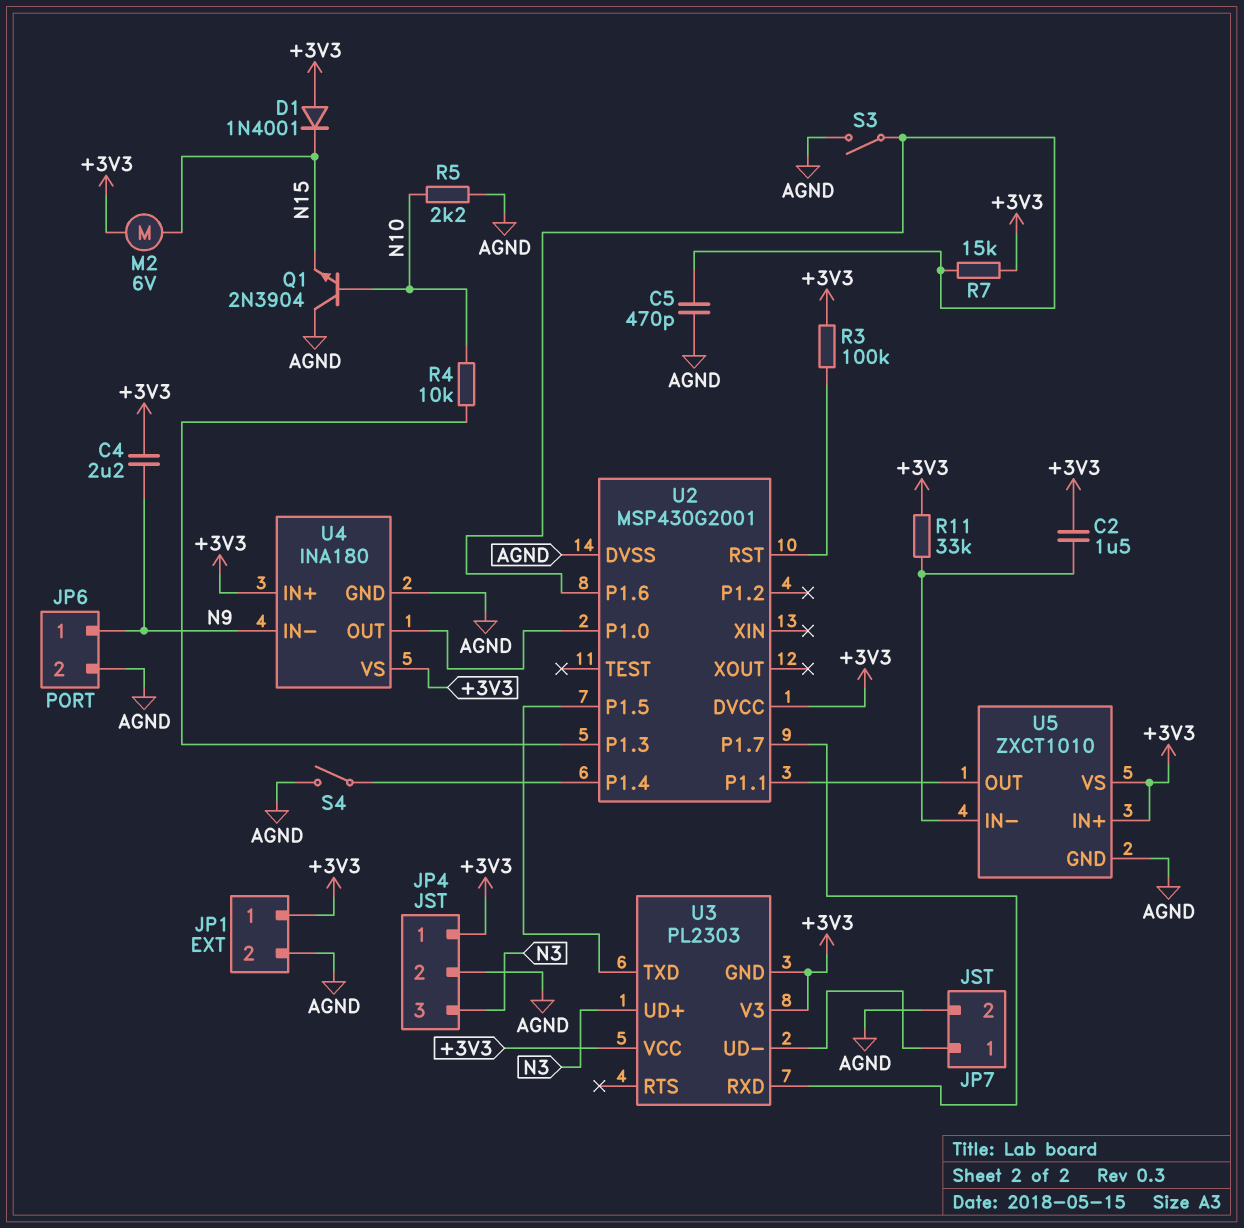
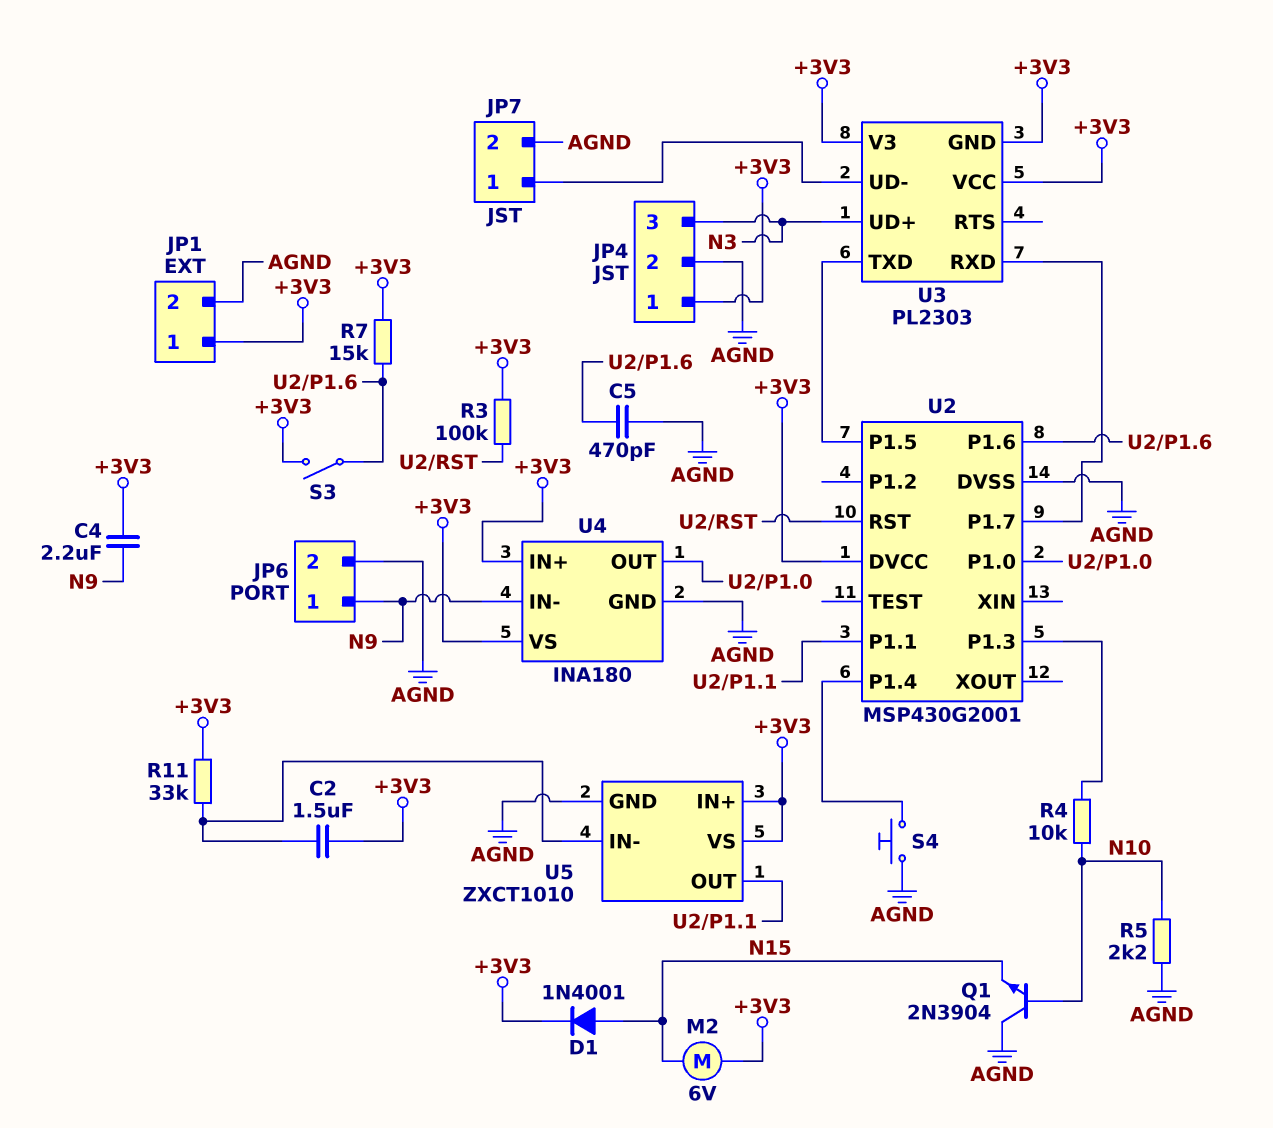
D1: diode 1N4001 (A +3V3, K N15) -> diode 1N4001 (A N15, K +3V3)
S3: switch (AGND, U2/P1.6) -> switch (+3V3, U2/P1.6)
S4: switch (AGND, U2/P1.4) -> button (AGND, U2/P1.4)

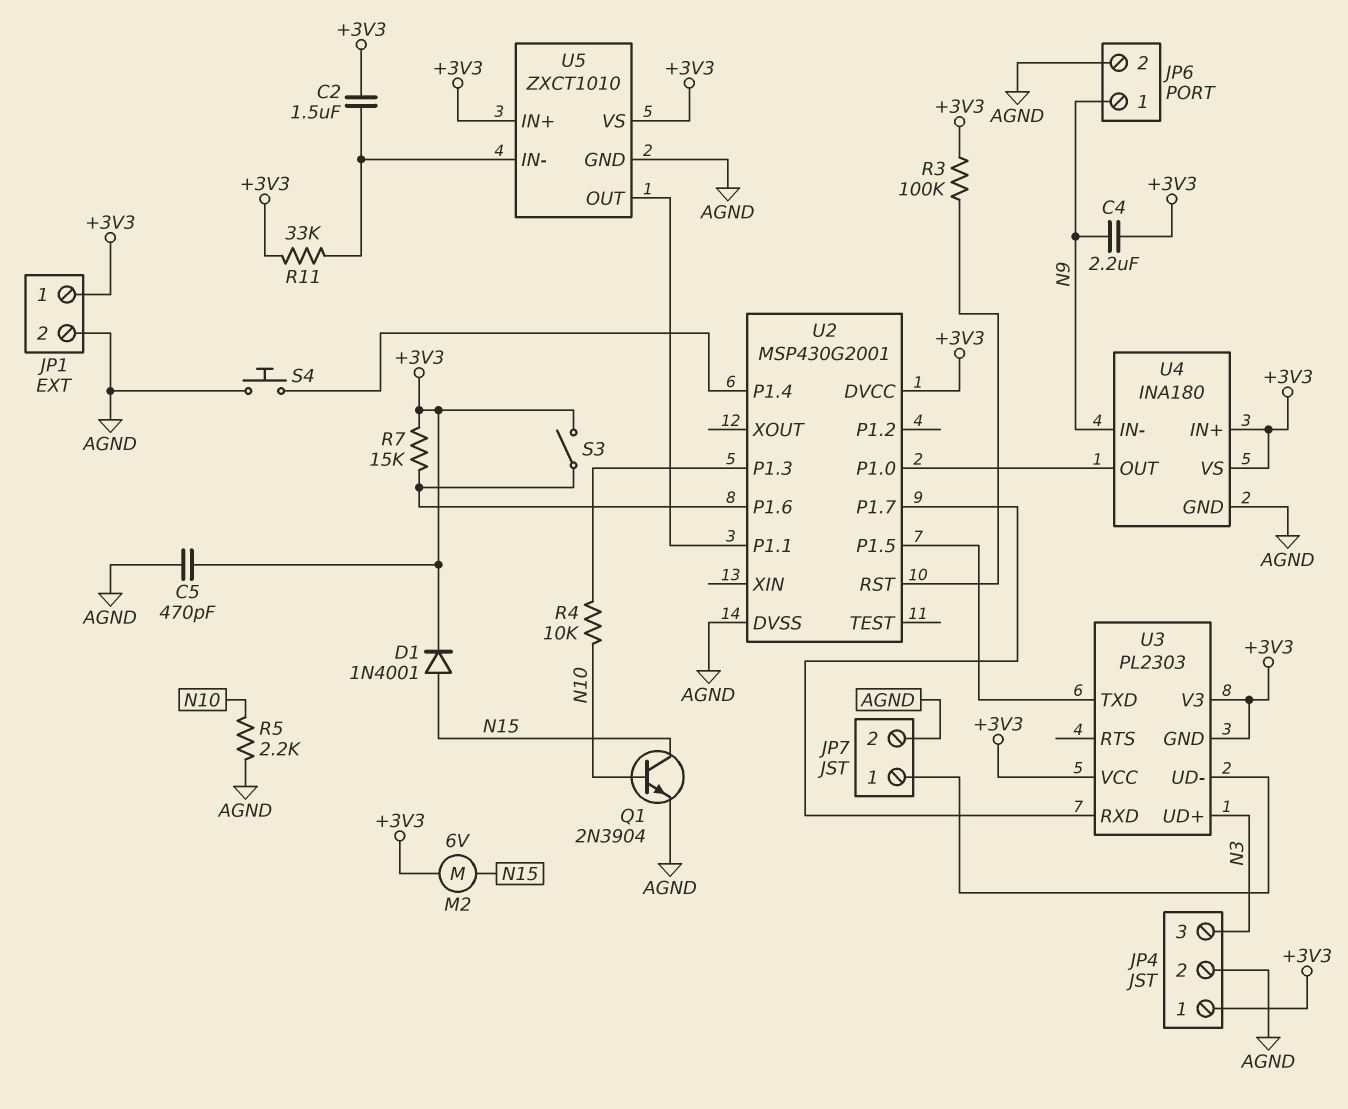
C5: 470pF (AGND, U2/P1.6) -> 470pF (+3V3, AGND)
Q1: NPN 2N3904 (B N10, C AGND, E N15) -> NPN 2N3904 (B N10, C N15, E AGND)

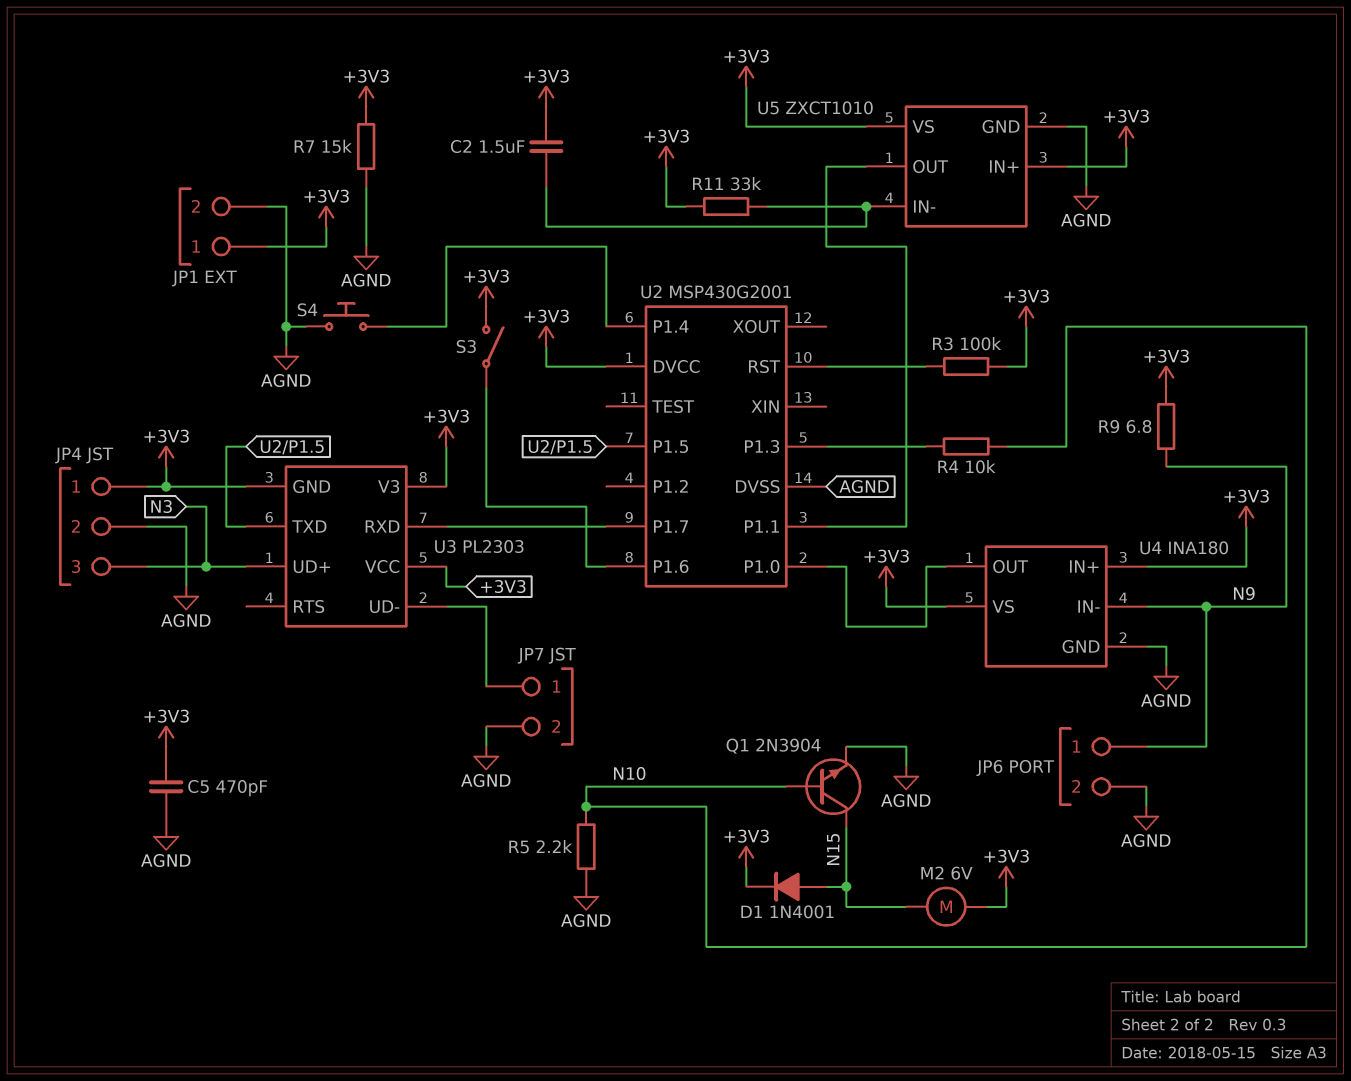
C4: 2.2uF (+3V3, N9) -> none
R7: 15k (+3V3, U2/P1.6) -> 15k (+3V3, AGND)
R9: none -> 6.8 (+3V3, N9)

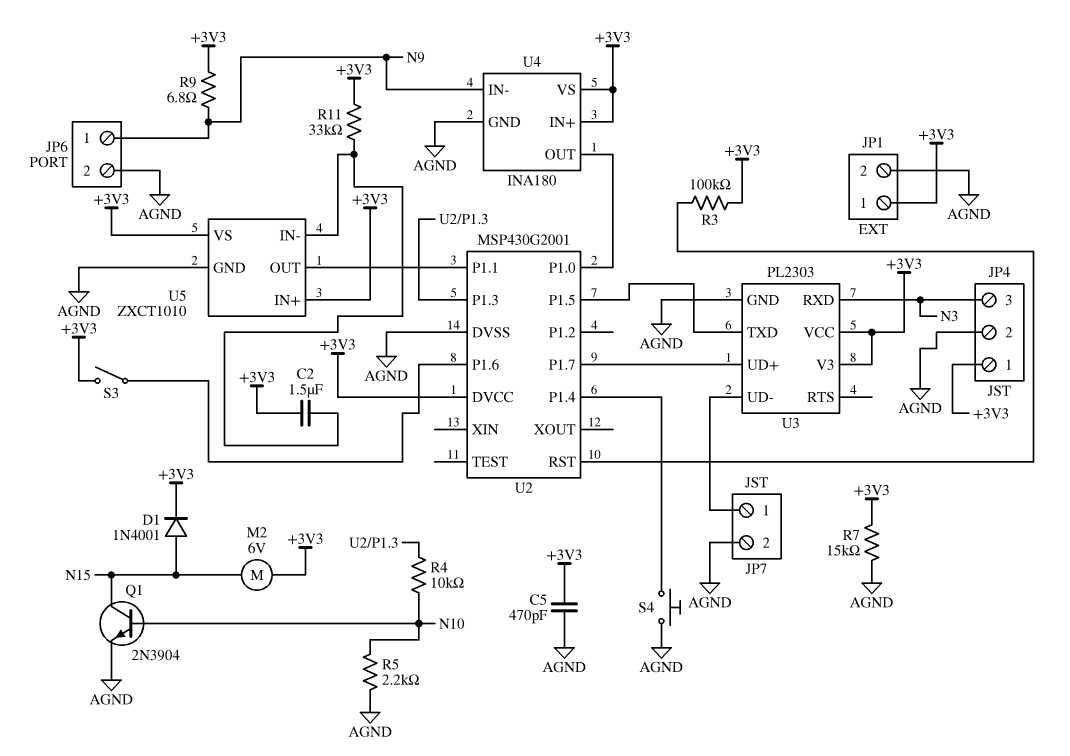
U3 pin GND: +3V3 -> AGND
U3 pin RXD: U2/P1.7 -> N3
U3 pin UD+: N3 -> U2/P1.7

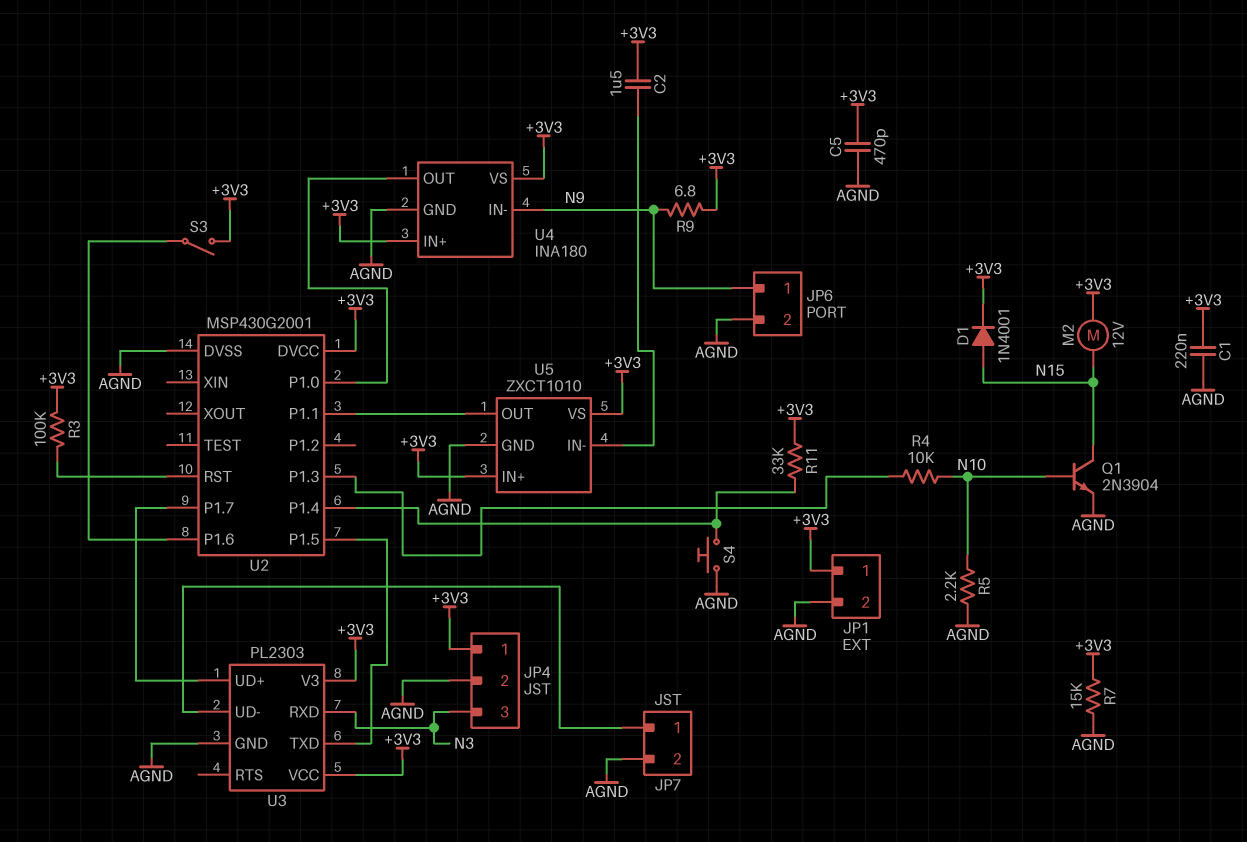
C1: none -> 220nF (+3V3, AGND)
M2: motor 6V (+3V3, N15) -> motor 12V (+3V3, N15)
R11: 33k (+3V3, U5/IN-) -> 33k (+3V3, U2/P1.4)

